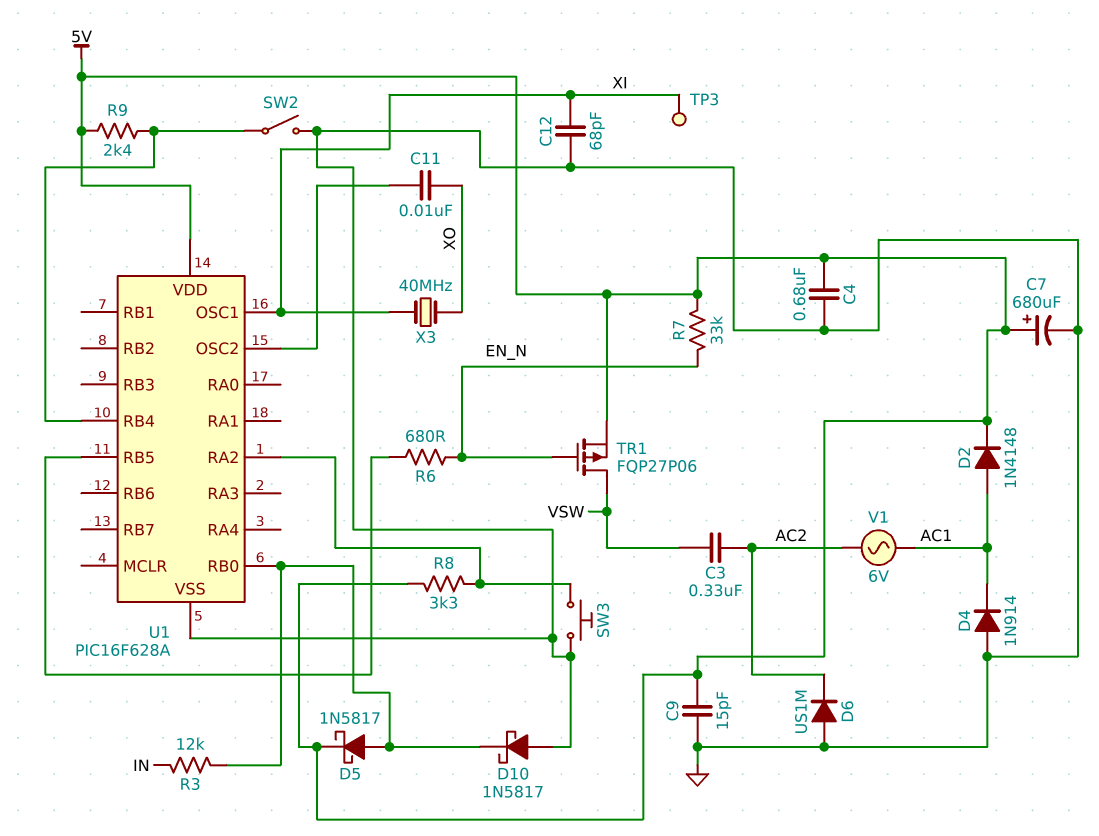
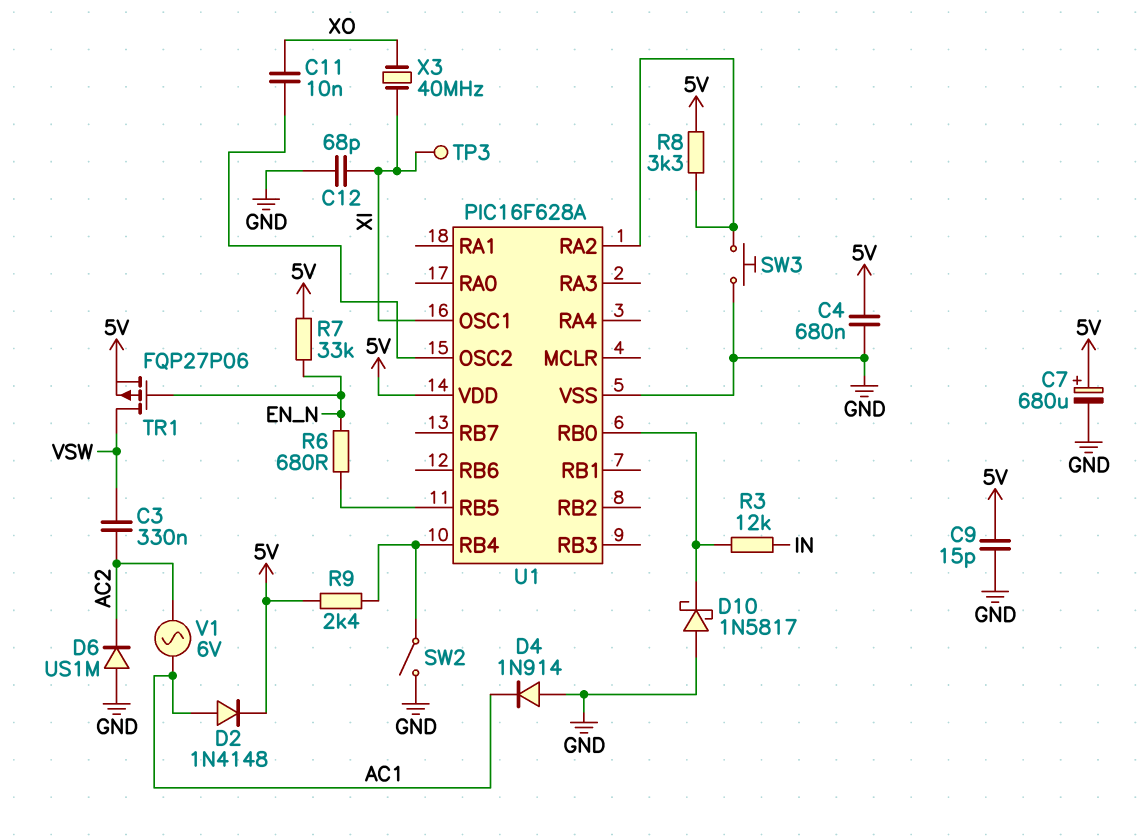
D5: schottky 1N5817 (A U1/RB0, K 5V) -> none

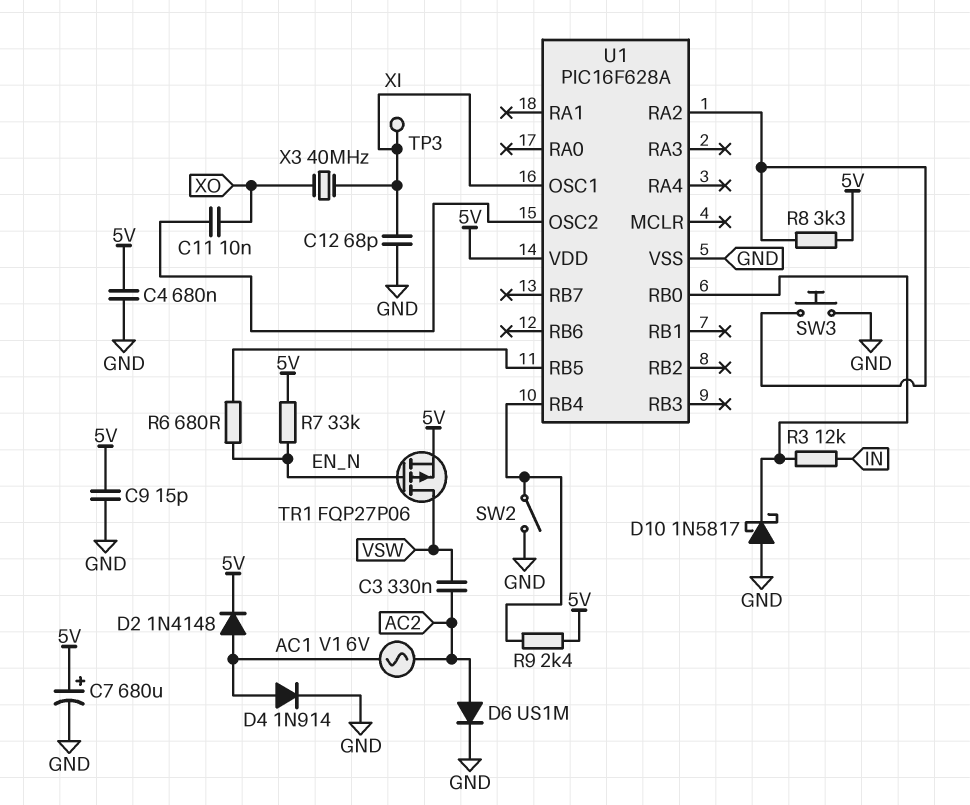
D4: diode 1N914 (A GND, K AC1) -> diode 1N914 (A AC1, K GND)
D6: diode US1M (A GND, K AC2) -> diode US1M (A AC2, K GND)

